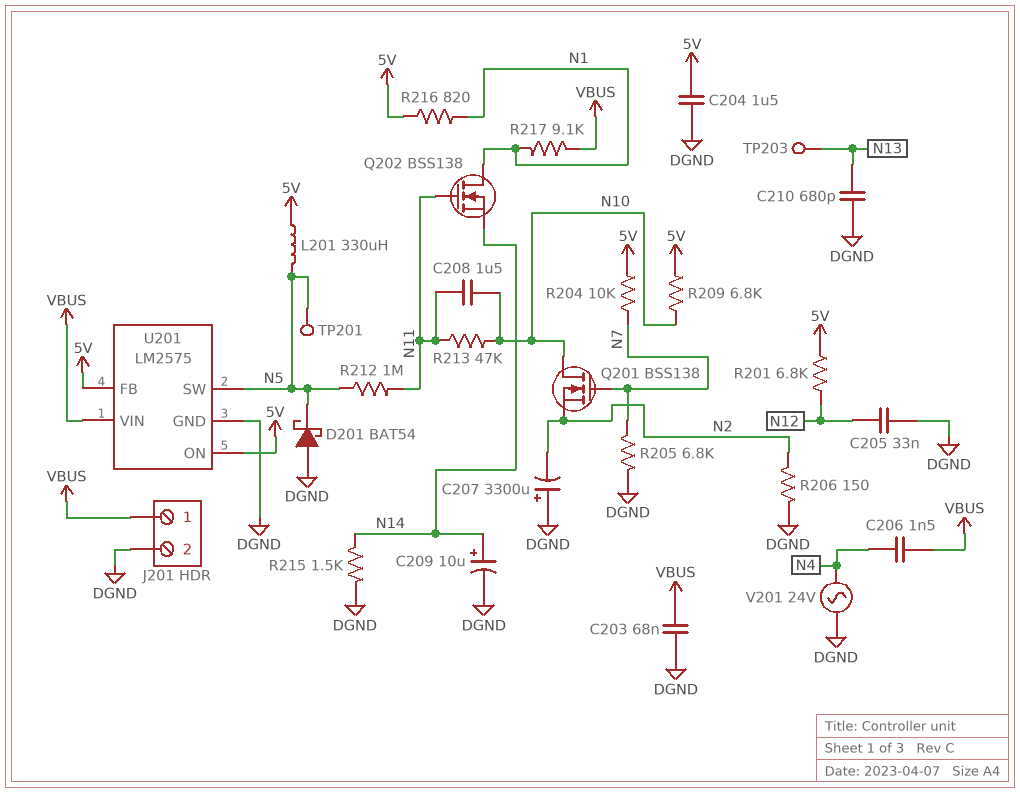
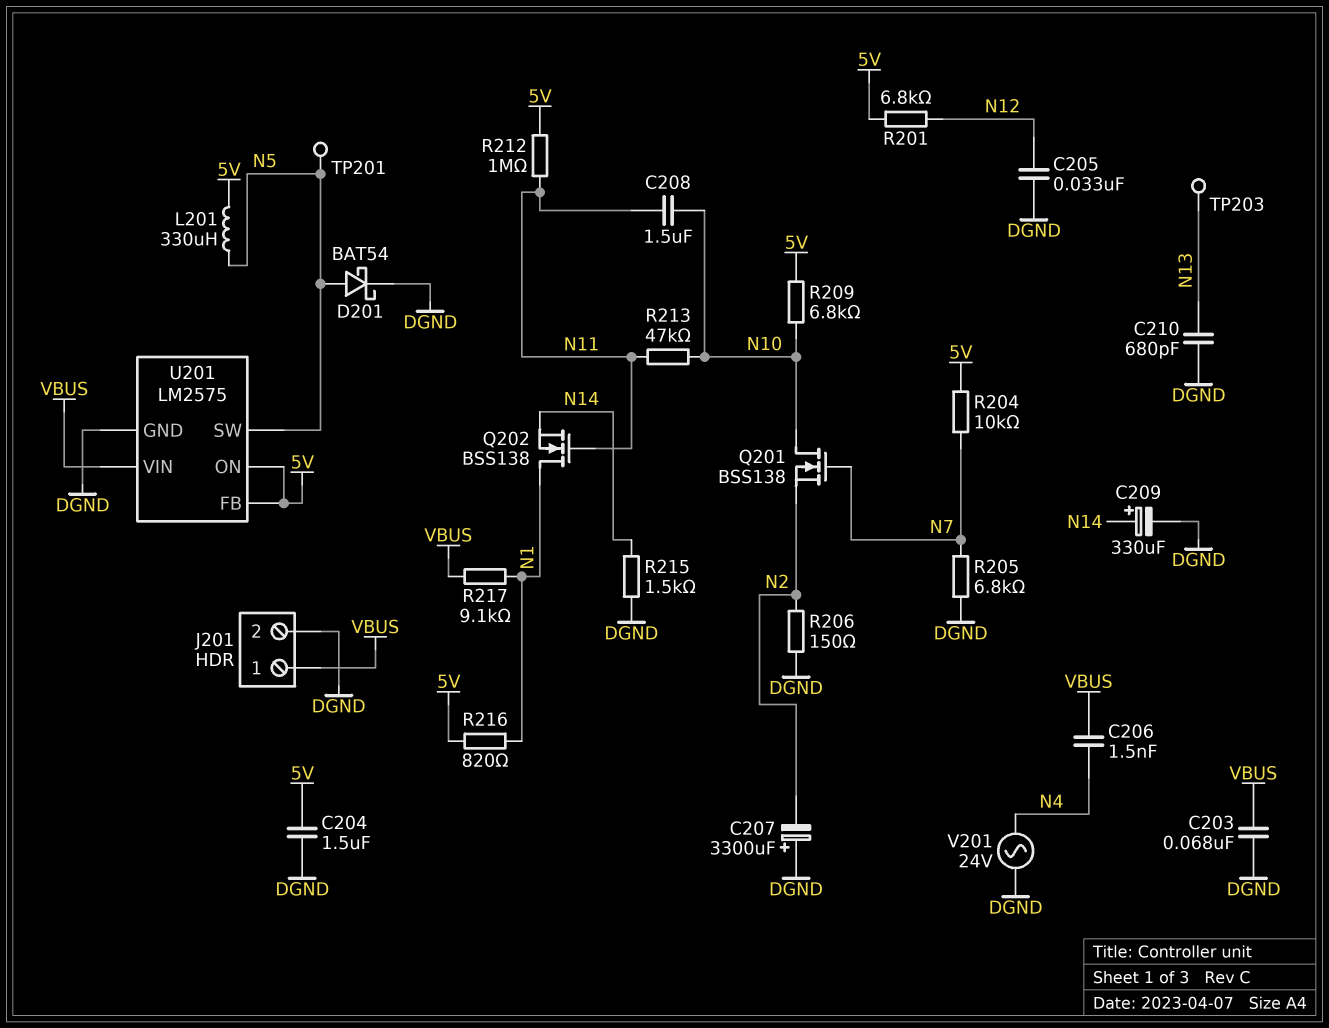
C209: 10uF (plus N14, minus DGND) -> 330uF (plus N14, minus DGND)
D201: schottky BAT54 (A DGND, K N5) -> schottky BAT54 (A N5, K DGND)
R212: 1M (N5, N11) -> 1M (5V, N11)

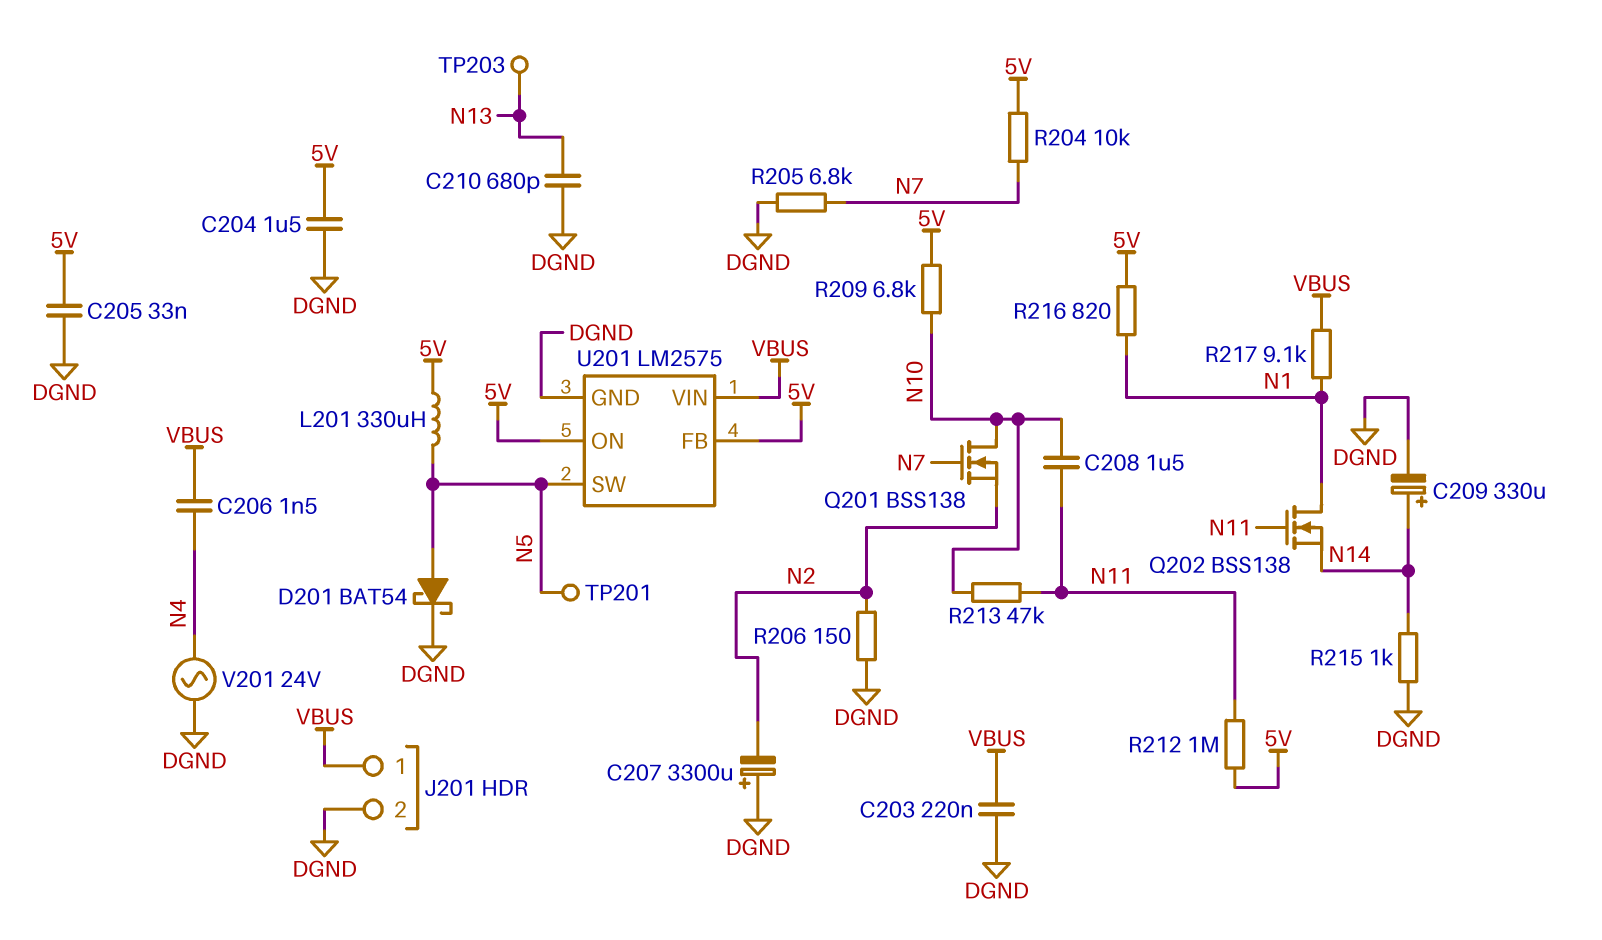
C203: 68nF (DGND, VBUS) -> 220nF (DGND, VBUS)
C205: 33nF (DGND, N12) -> 33nF (5V, DGND)
R201: 6.8k (5V, N12) -> none
R215: 1.5k (DGND, N14) -> 1k (DGND, N14)

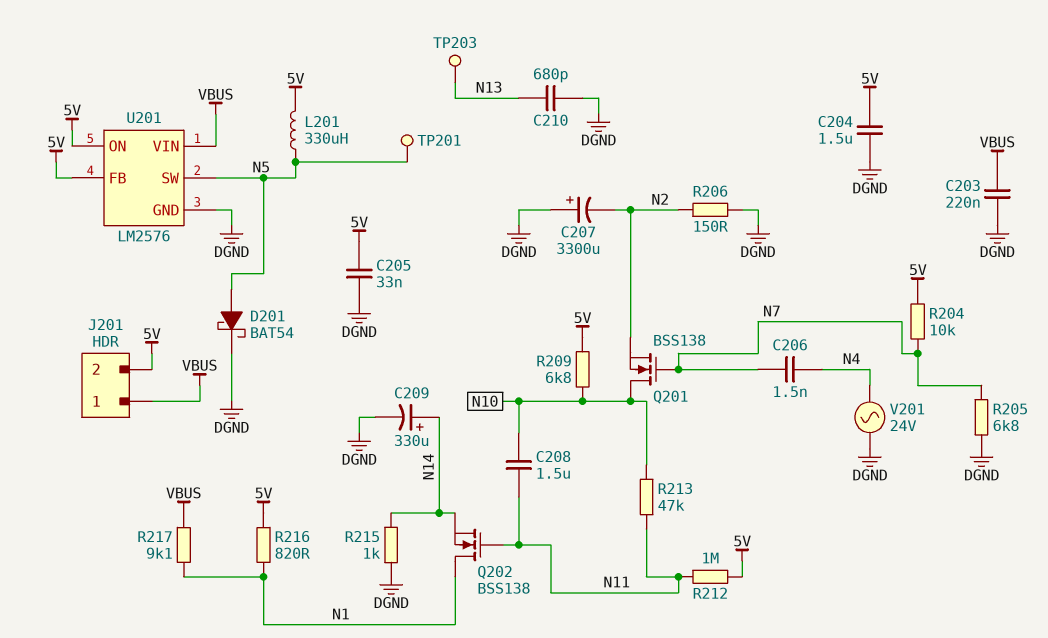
C206: 1.5nF (N4, VBUS) -> 1.5nF (N4, N7)
J201 pin 2: DGND -> 5V
U201: LM2575 -> LM2576

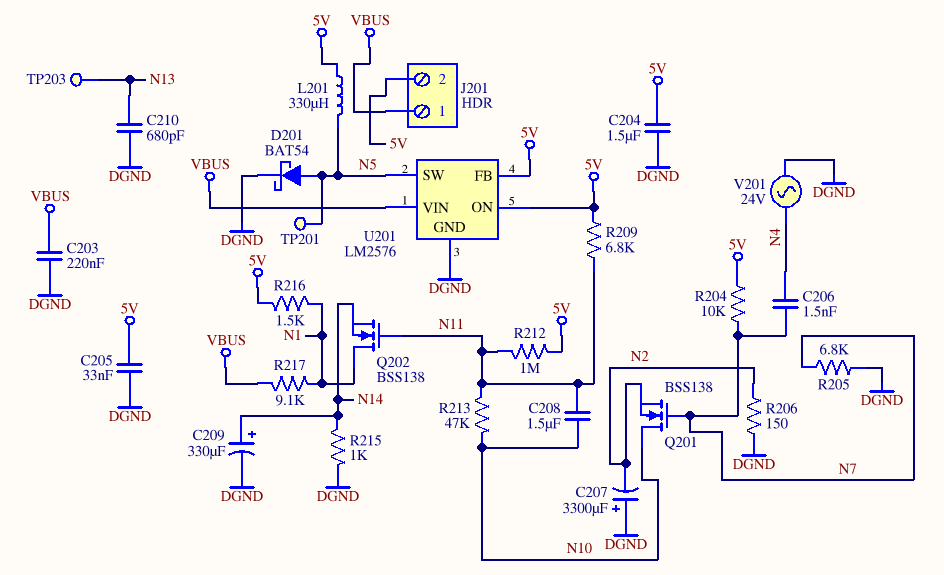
R209: 6.8k (5V, N10) -> 6.8k (5V, N11)
R216: 820 (5V, N1) -> 1.5k (5V, N1)

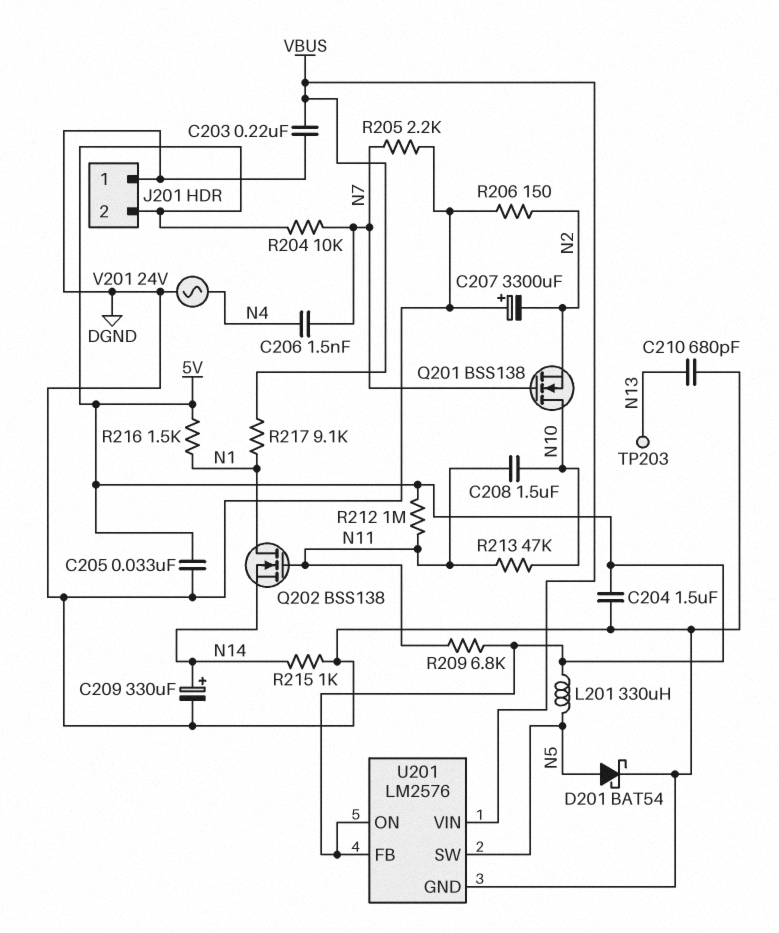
J201 pin 1: VBUS -> DGND
R205: 6.8k (DGND, N7) -> 2.2k (DGND, N7)
TP201: test point (N5) -> none

